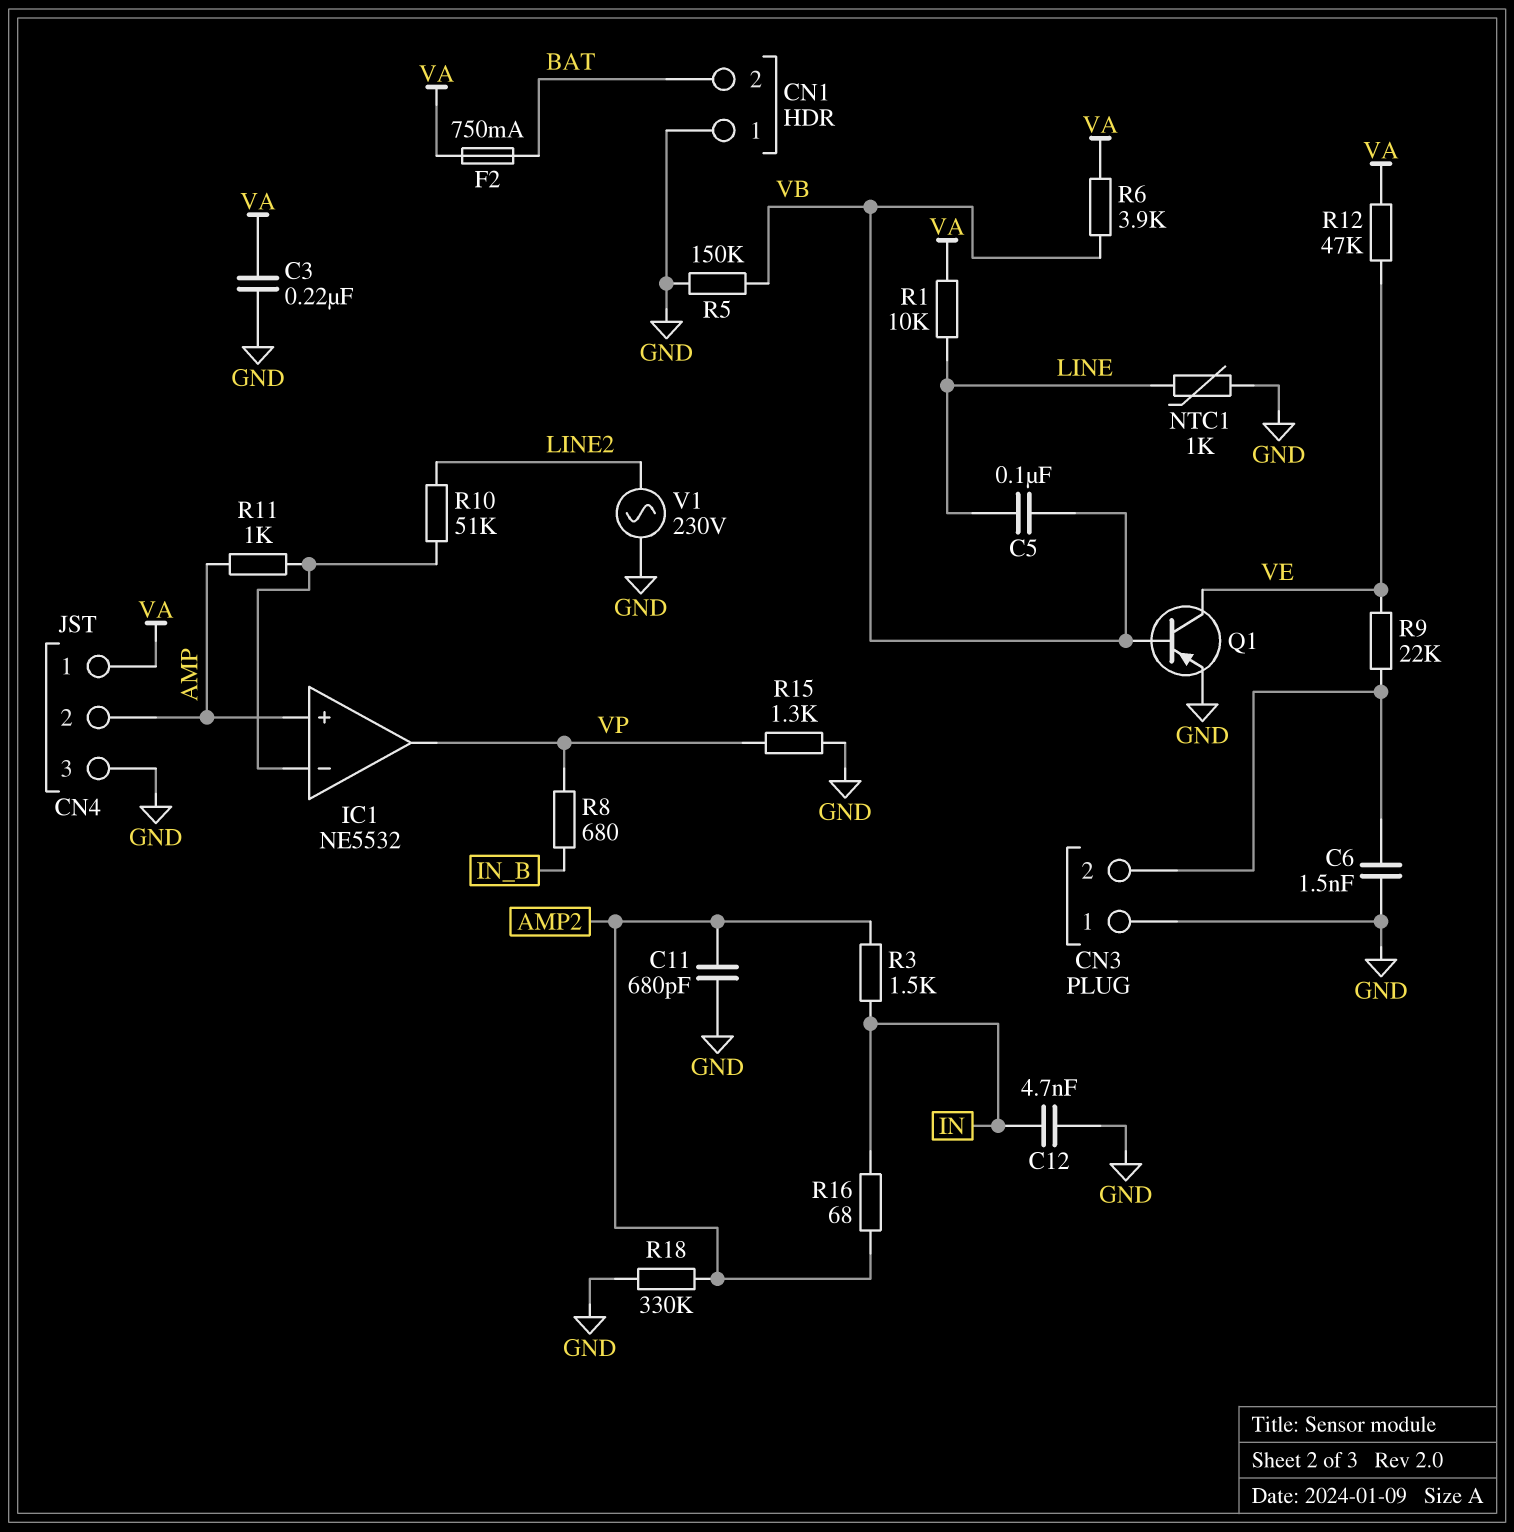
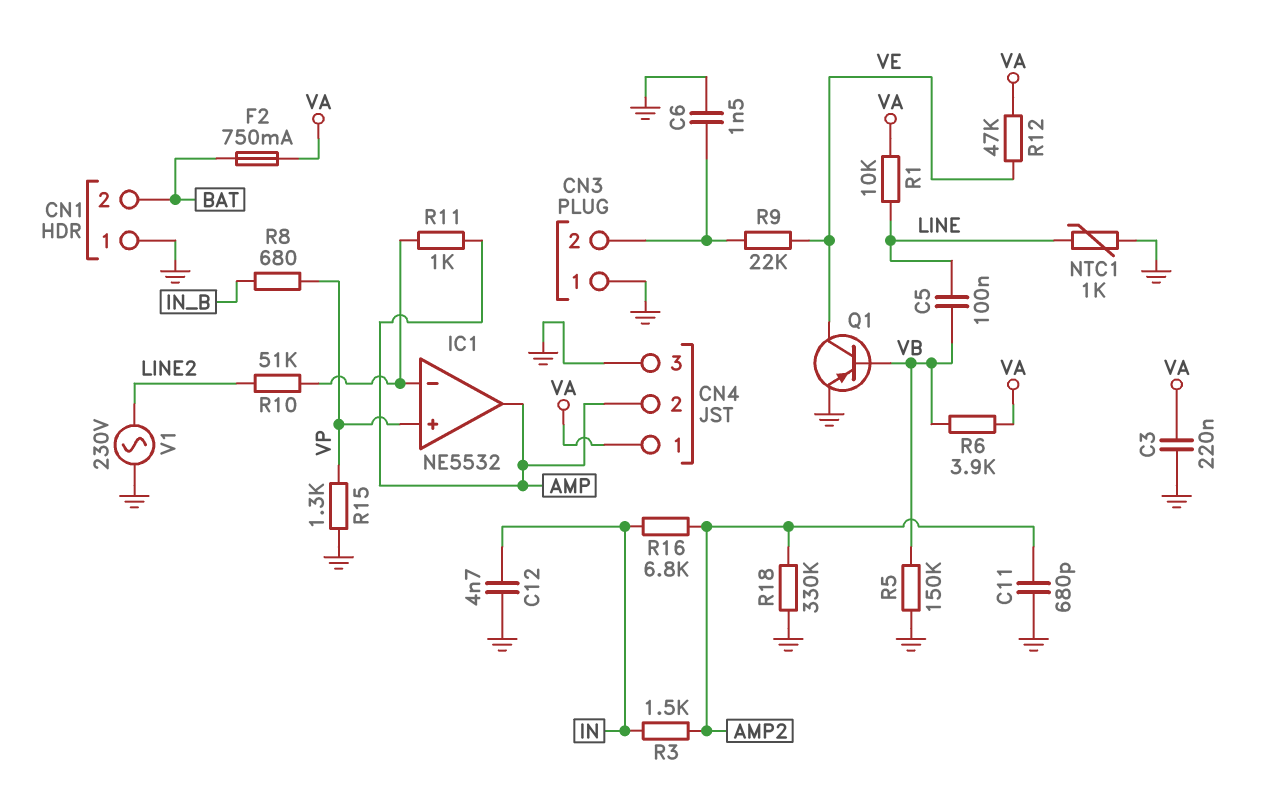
IC1 pin in+: AMP -> VP
IC1 pin out: VP -> AMP
R16: 68 (AMP2, IN) -> 6.8k (AMP2, IN)

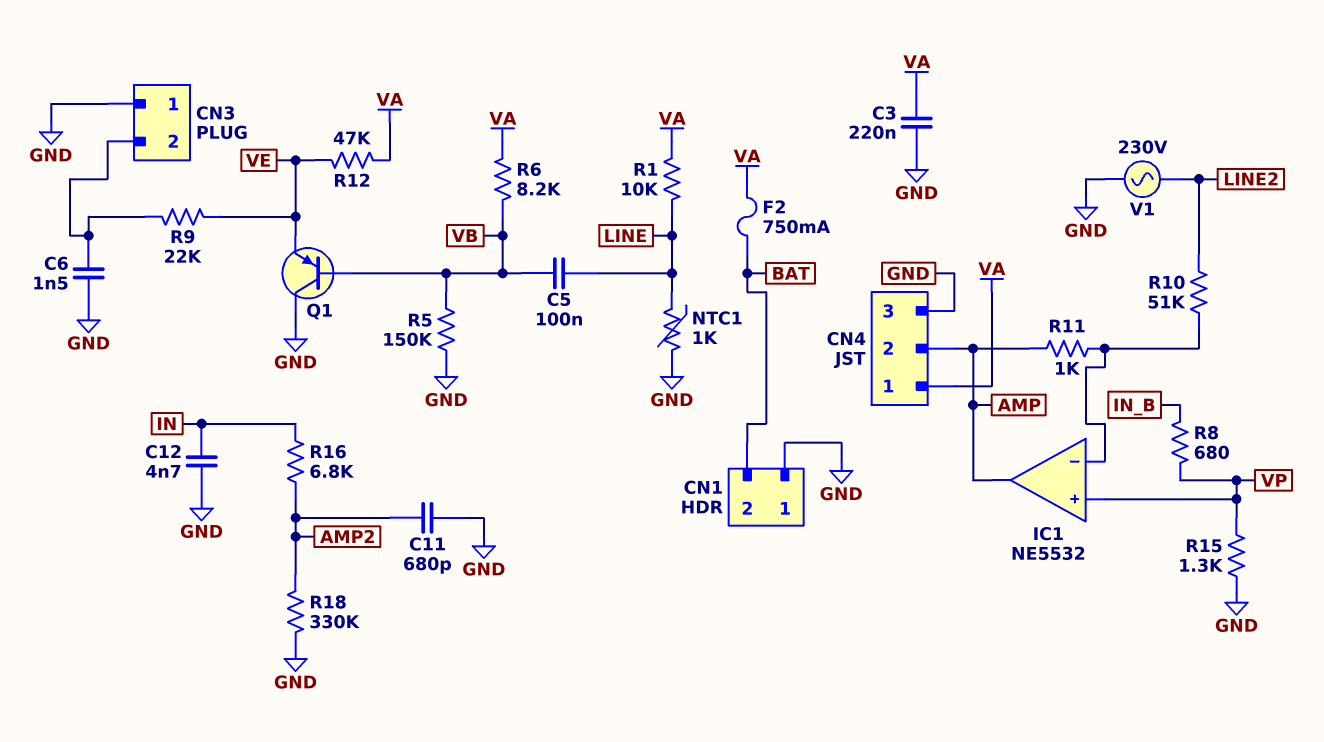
Q1: PNP (B VB, C VE, E GND) -> PNP (B VB, C GND, E VE)
R3: 1.5k (AMP2, IN) -> none
R6: 3.9k (VA, VB) -> 8.2k (VA, VB)

